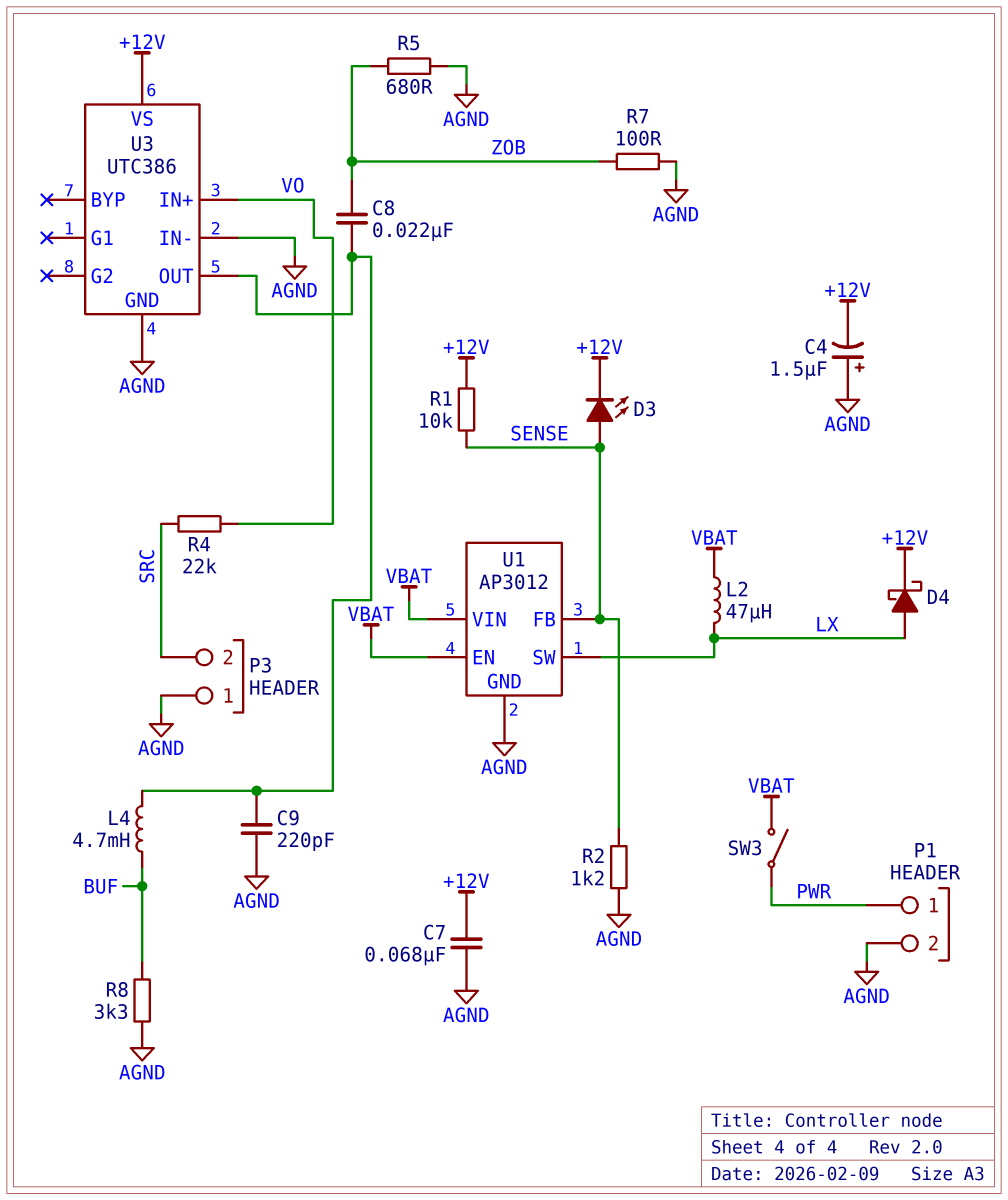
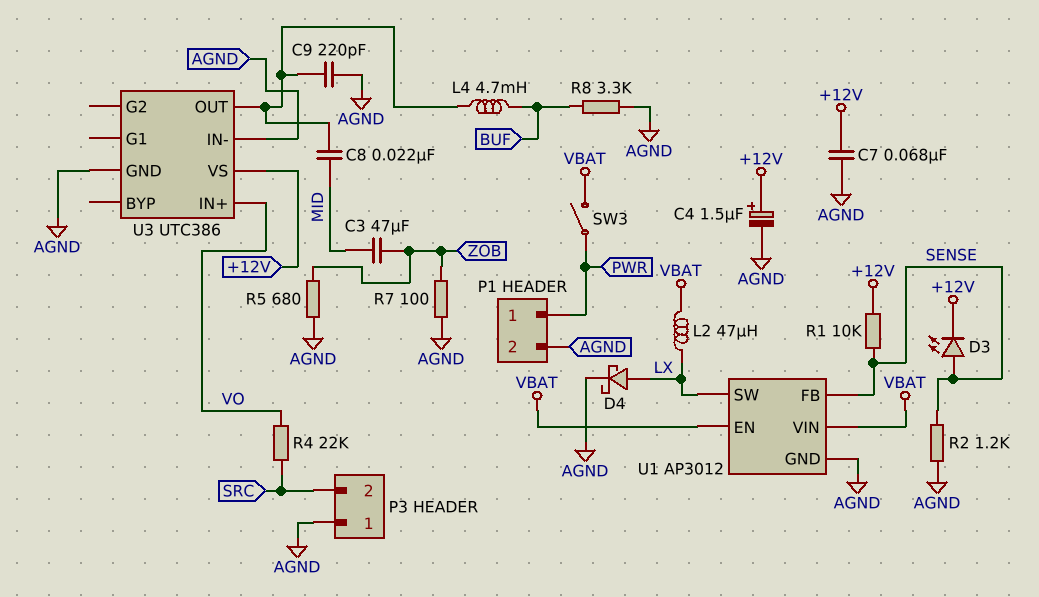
C3: none -> 47uF (MID, ZOB)
C4: 1.5uF (plus AGND, minus +12V) -> 1.5uF (plus +12V, minus AGND)
C8: 22nF (U3/OUT, ZOB) -> 22nF (MID, U3/OUT)
D4: schottky (A LX, K +12V) -> schottky (A LX, K AGND)

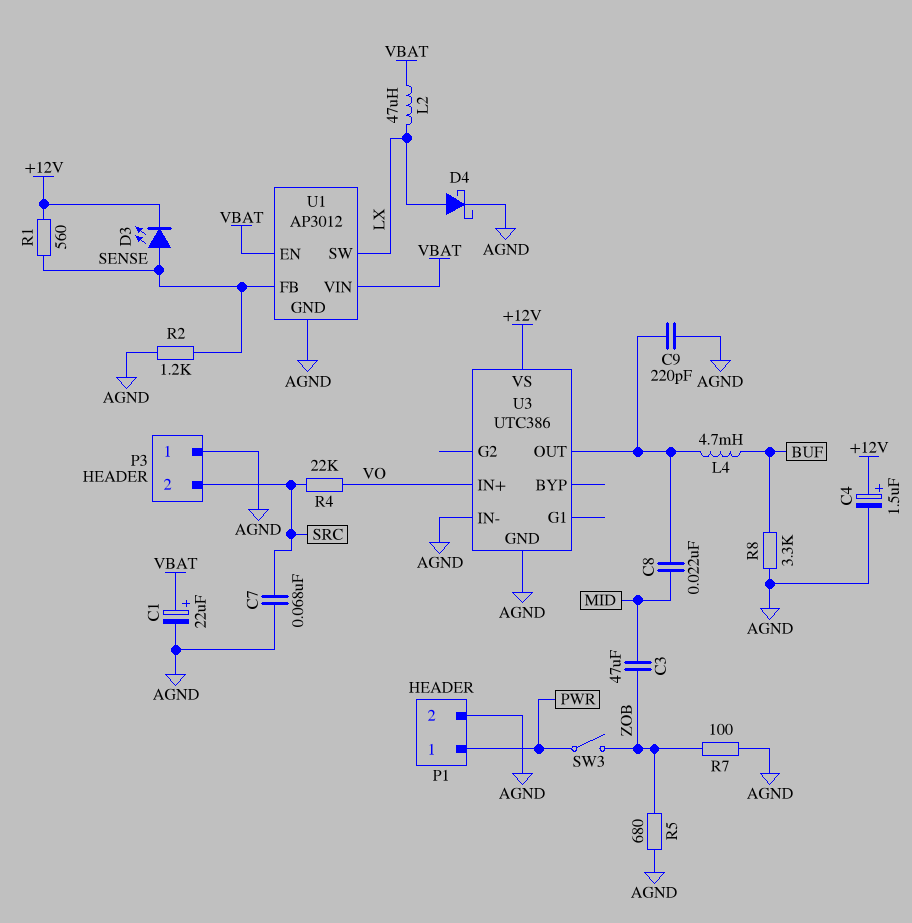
C1: none -> 22uF (plus VBAT, minus AGND)
C7: 68nF (+12V, AGND) -> 68nF (AGND, SRC)
R1: 10k (+12V, SENSE) -> 560 (+12V, SENSE)
SW3: switch (PWR, VBAT) -> switch (PWR, ZOB)

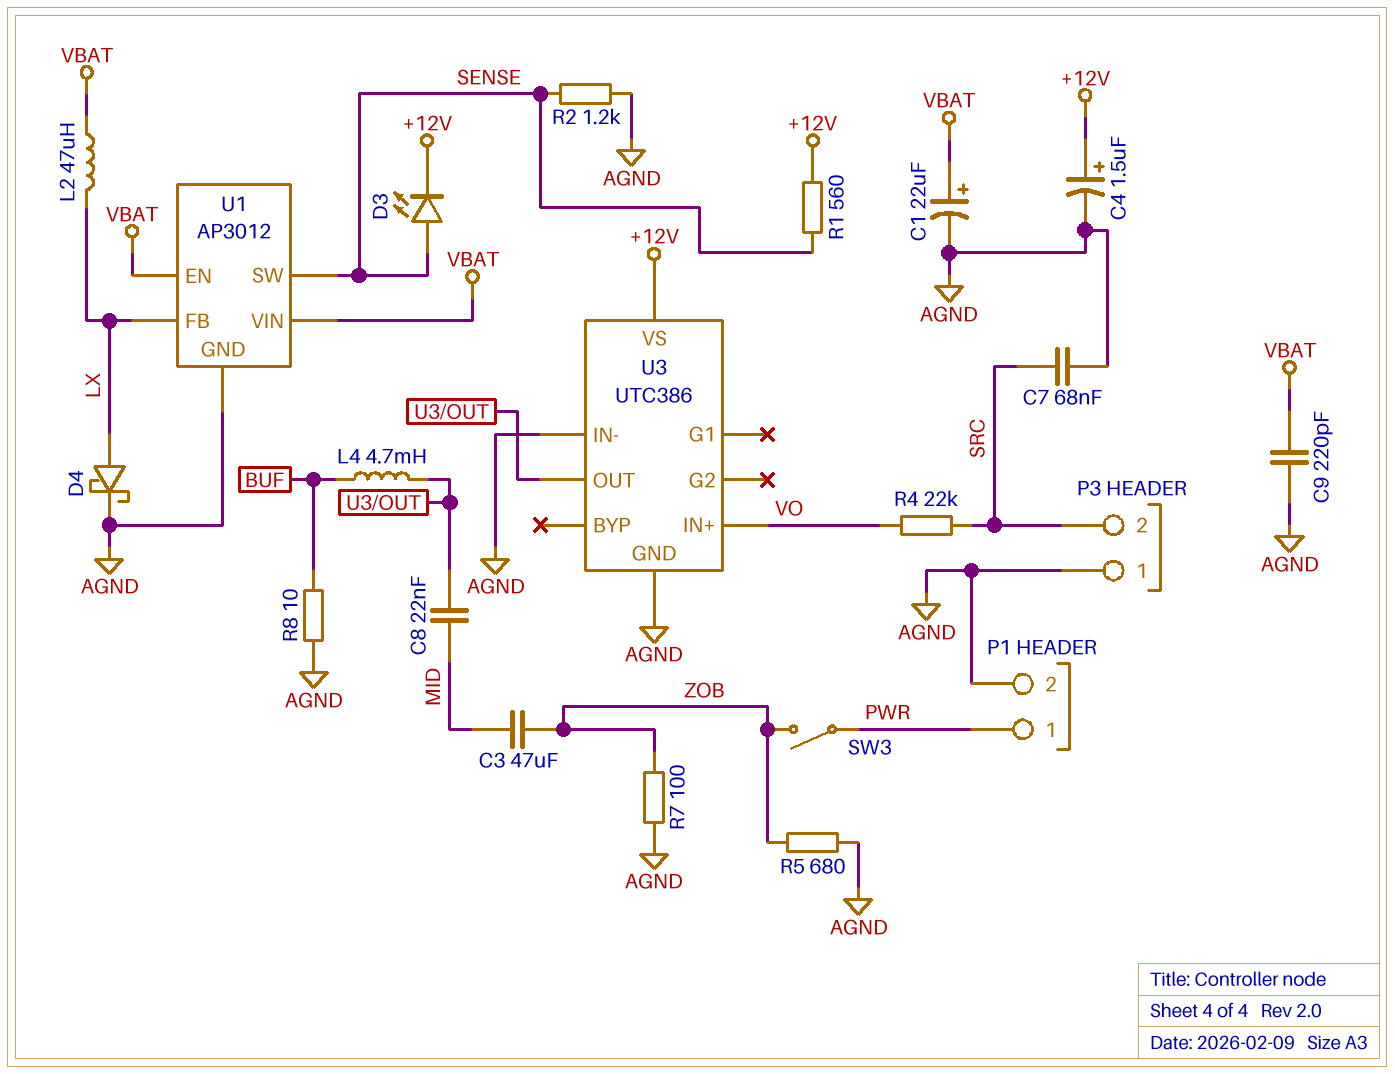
C9: 220pF (AGND, U3/OUT) -> 220pF (AGND, VBAT)
R8: 3.3k (AGND, BUF) -> 10 (AGND, BUF)
U1 pin FB: SENSE -> LX
U1 pin SW: LX -> SENSE

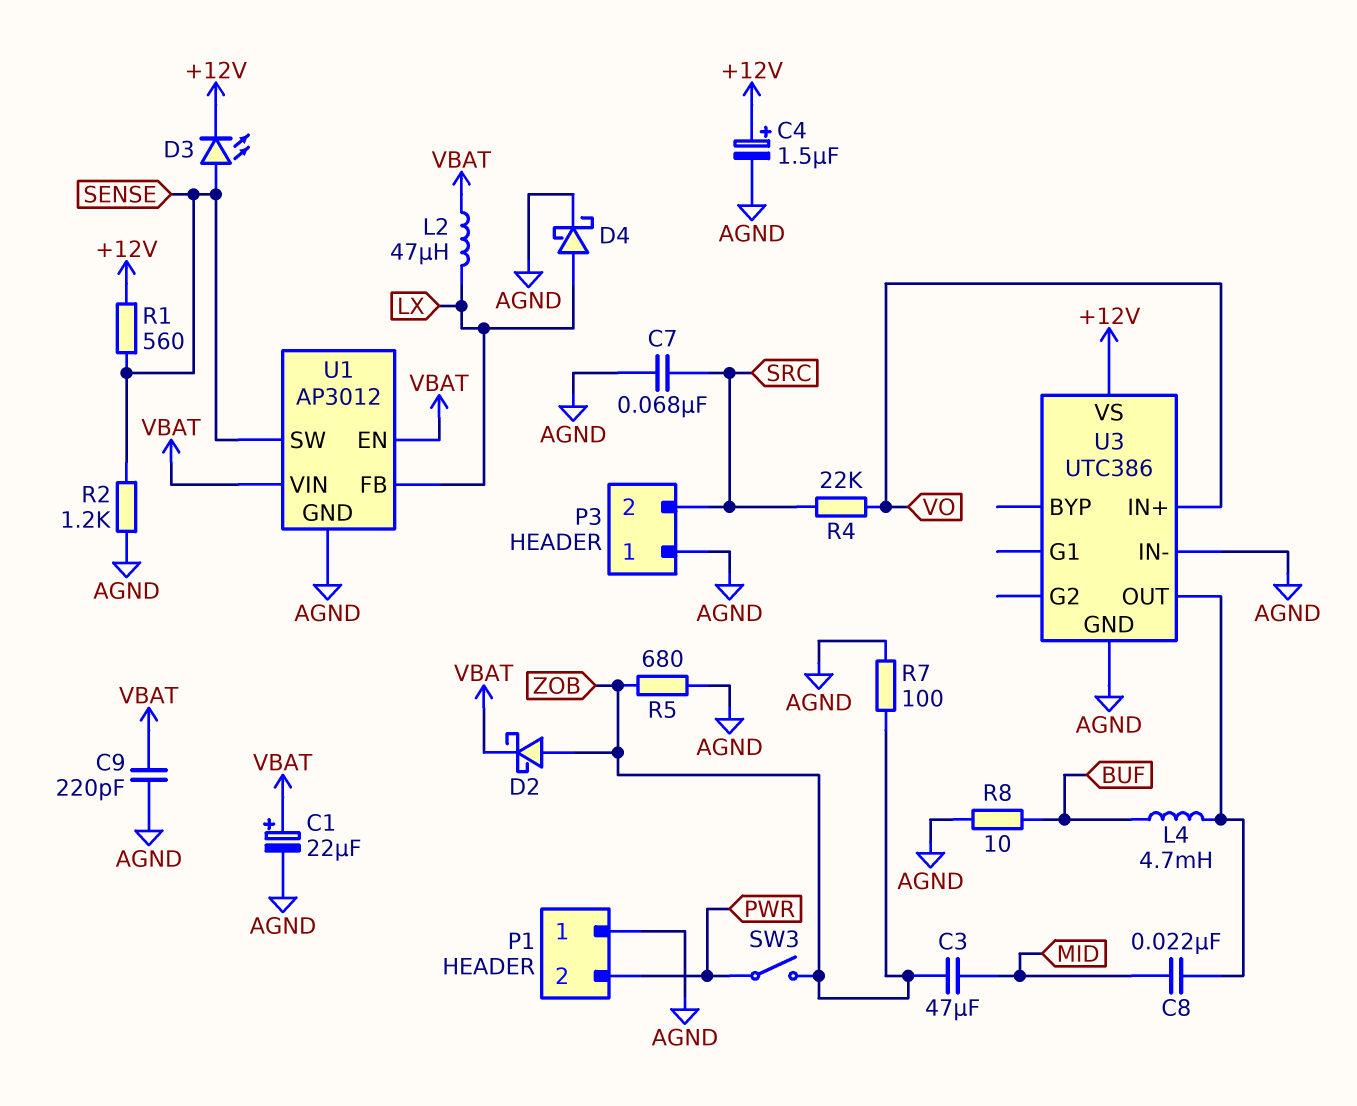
D2: none -> schottky (A ZOB, K VBAT)
P1 pin 1: PWR -> AGND
P1 pin 2: AGND -> PWR

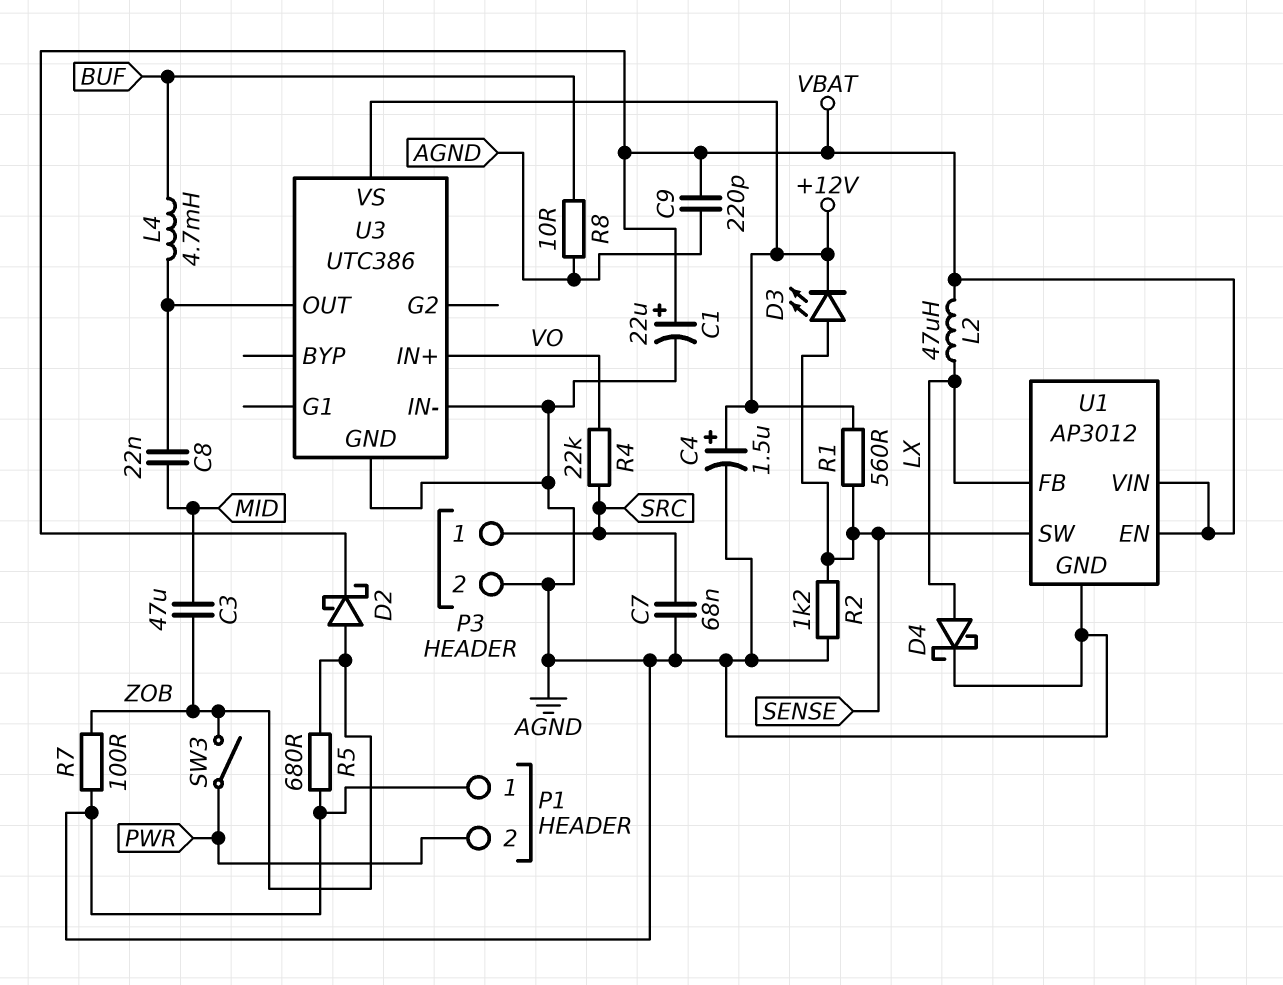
P3 pin 1: AGND -> SRC
P3 pin 2: SRC -> AGND

